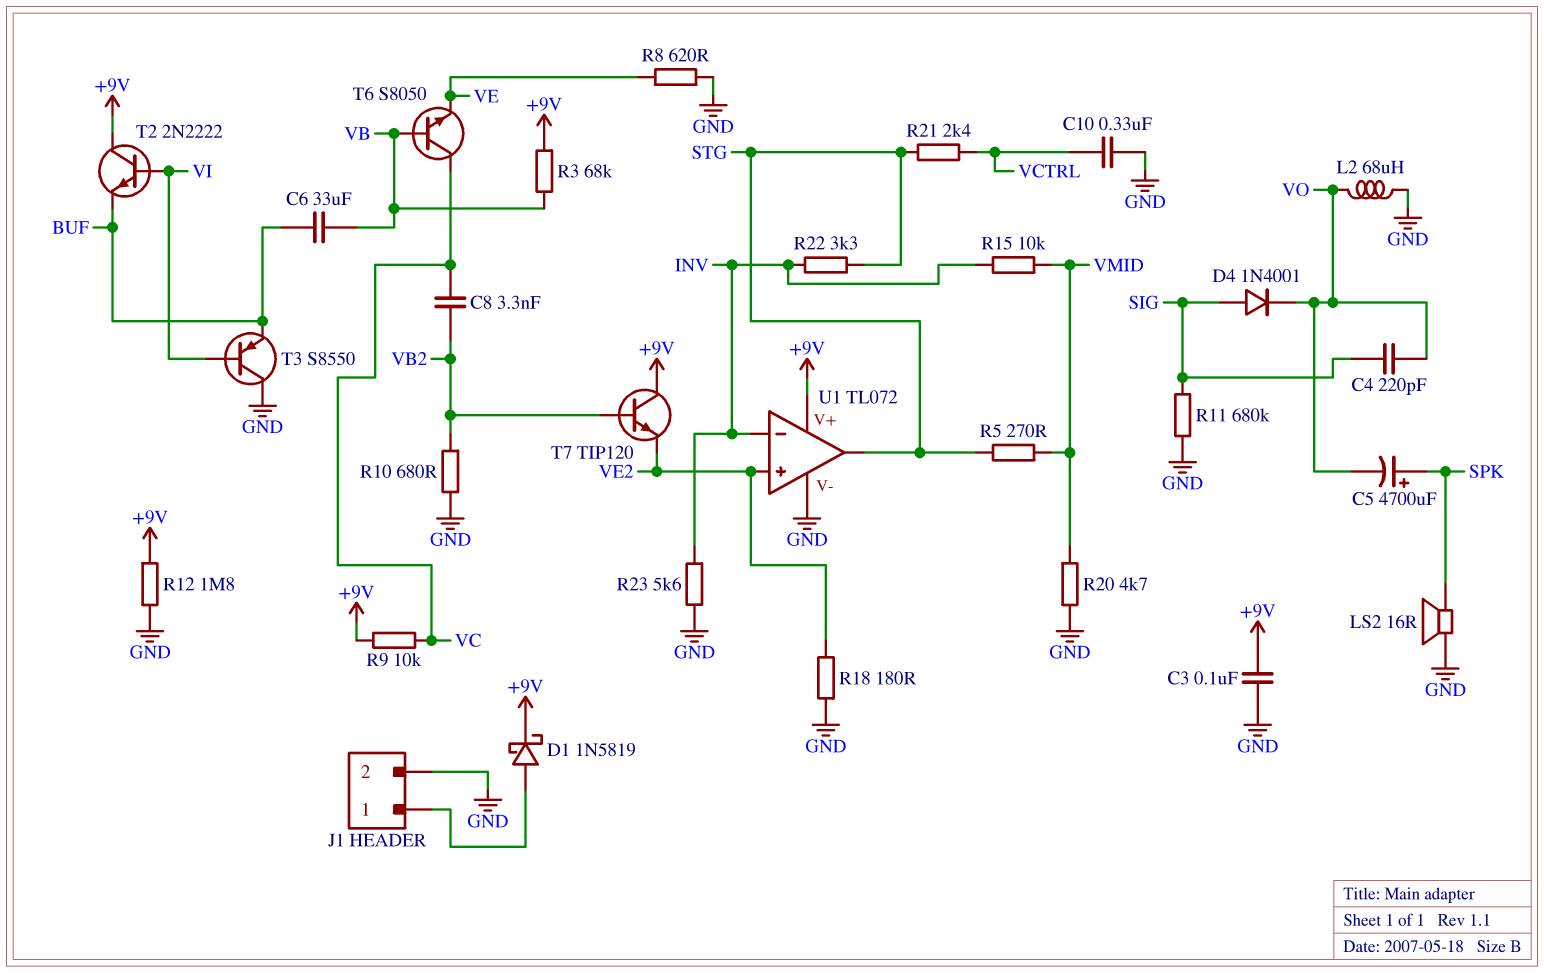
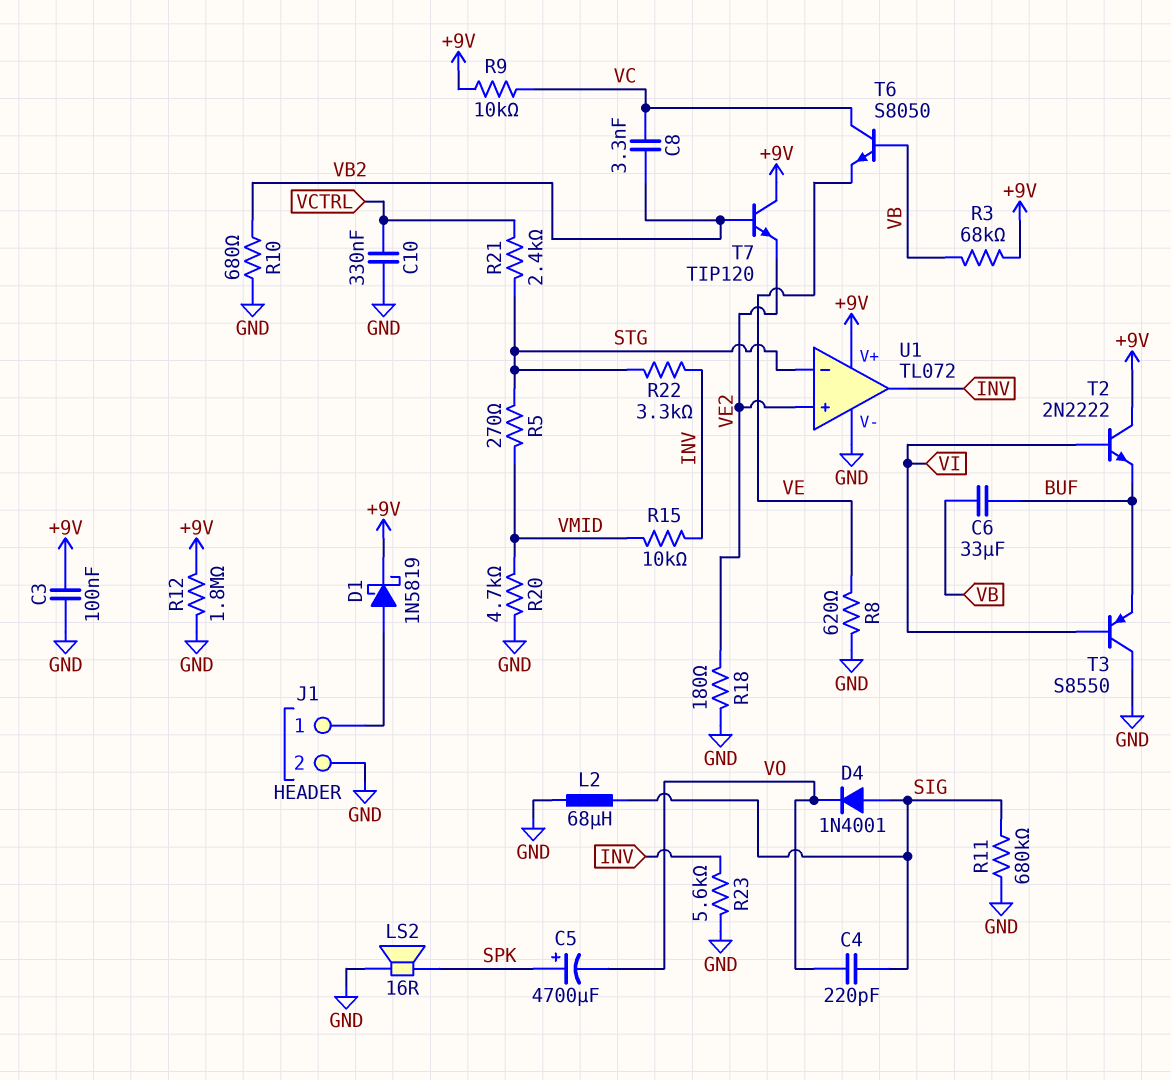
L2: 68uH (GND, VO) -> 68uH (GND, SIG)
U1 pin in-: INV -> STG
U1 pin out: STG -> INV

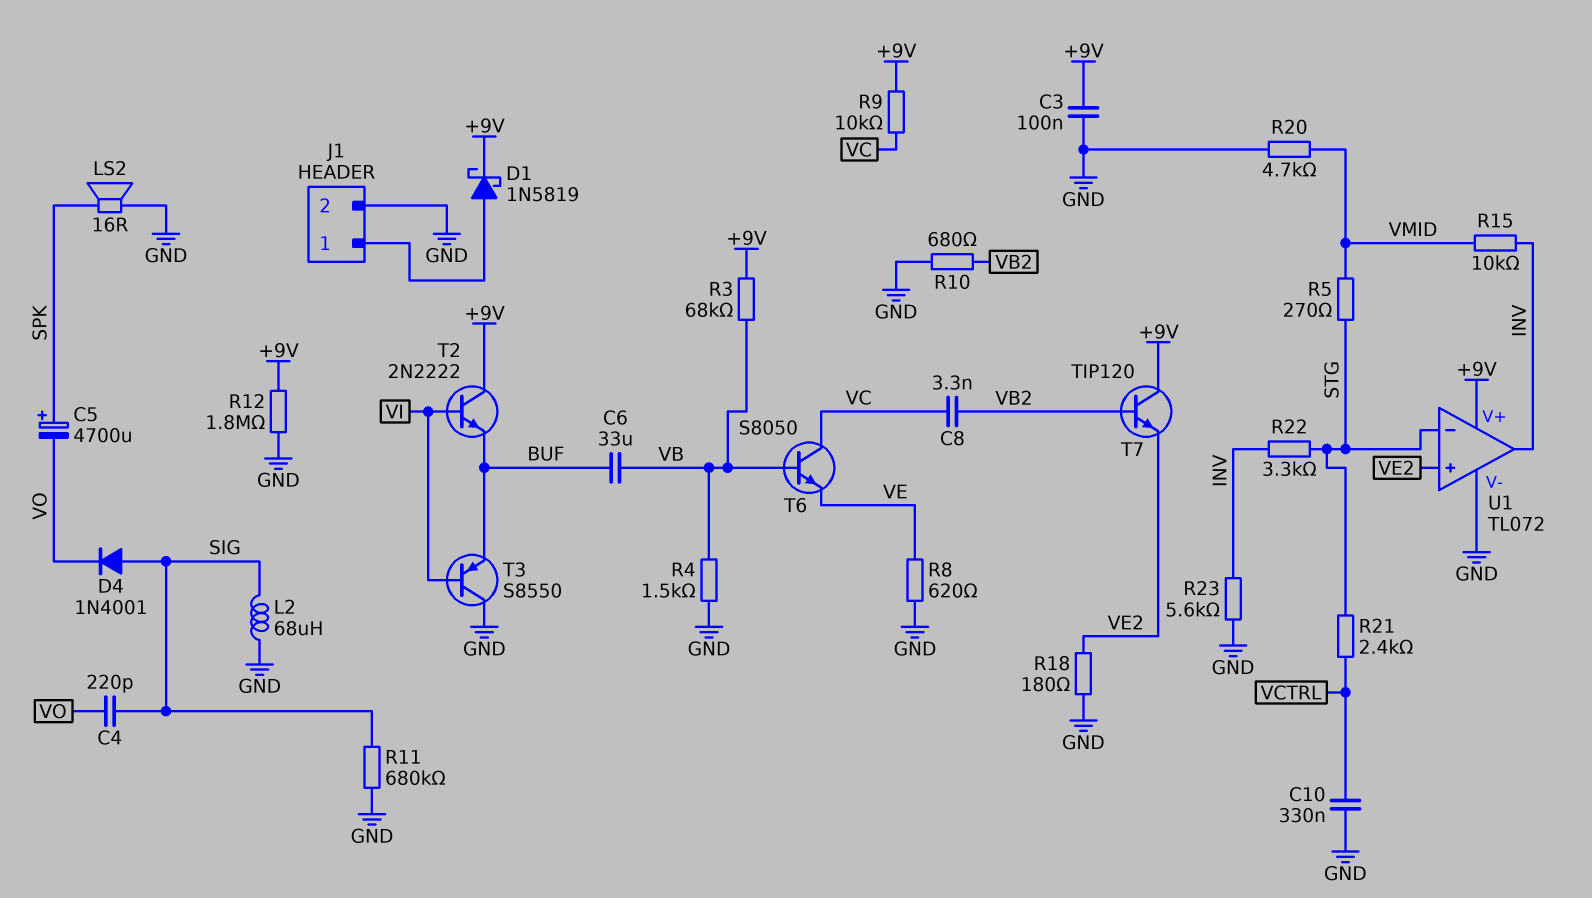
R4: none -> 1.5k (GND, VB)

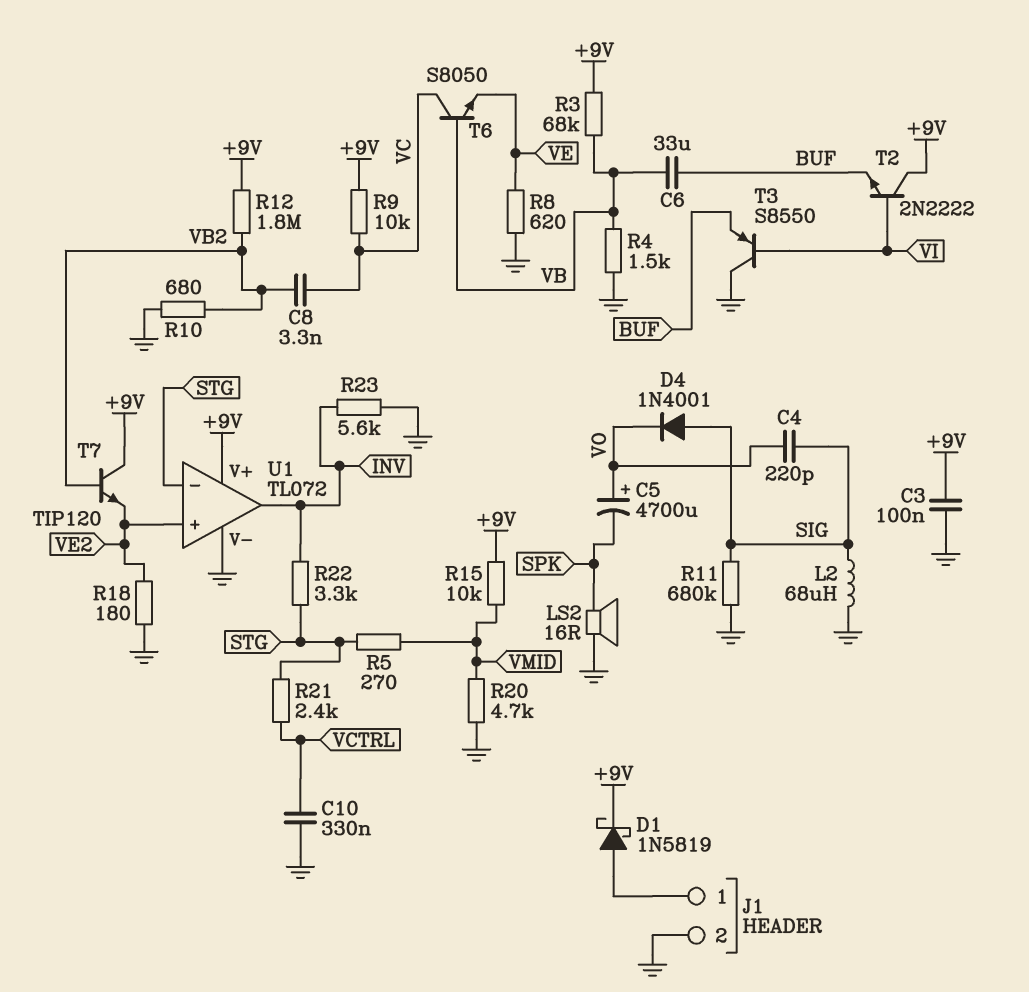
C5: 4700uF (plus SPK, minus VO) -> 4700uF (plus VO, minus SPK)
R12: 1.8M (+9V, GND) -> 1.8M (+9V, VB2)
R15: 10k (INV, VMID) -> 10k (+9V, VMID)

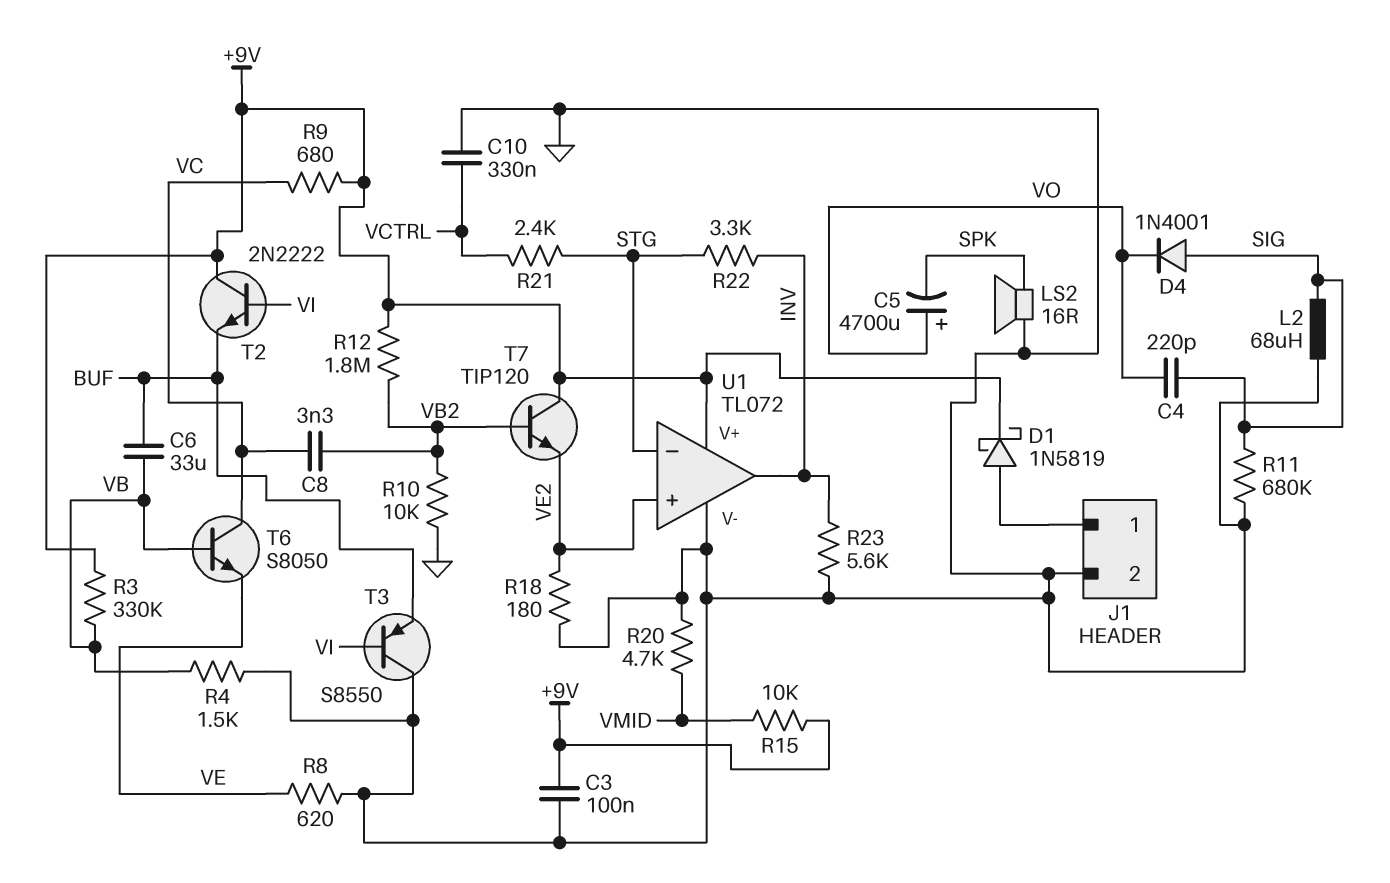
R3: 68k (+9V, VB) -> 330k (+9V, VB)
R5: 270 (STG, VMID) -> none
R9: 10k (+9V, VC) -> 680 (+9V, VC)
R10: 680 (GND, VB2) -> 10k (GND, VB2)

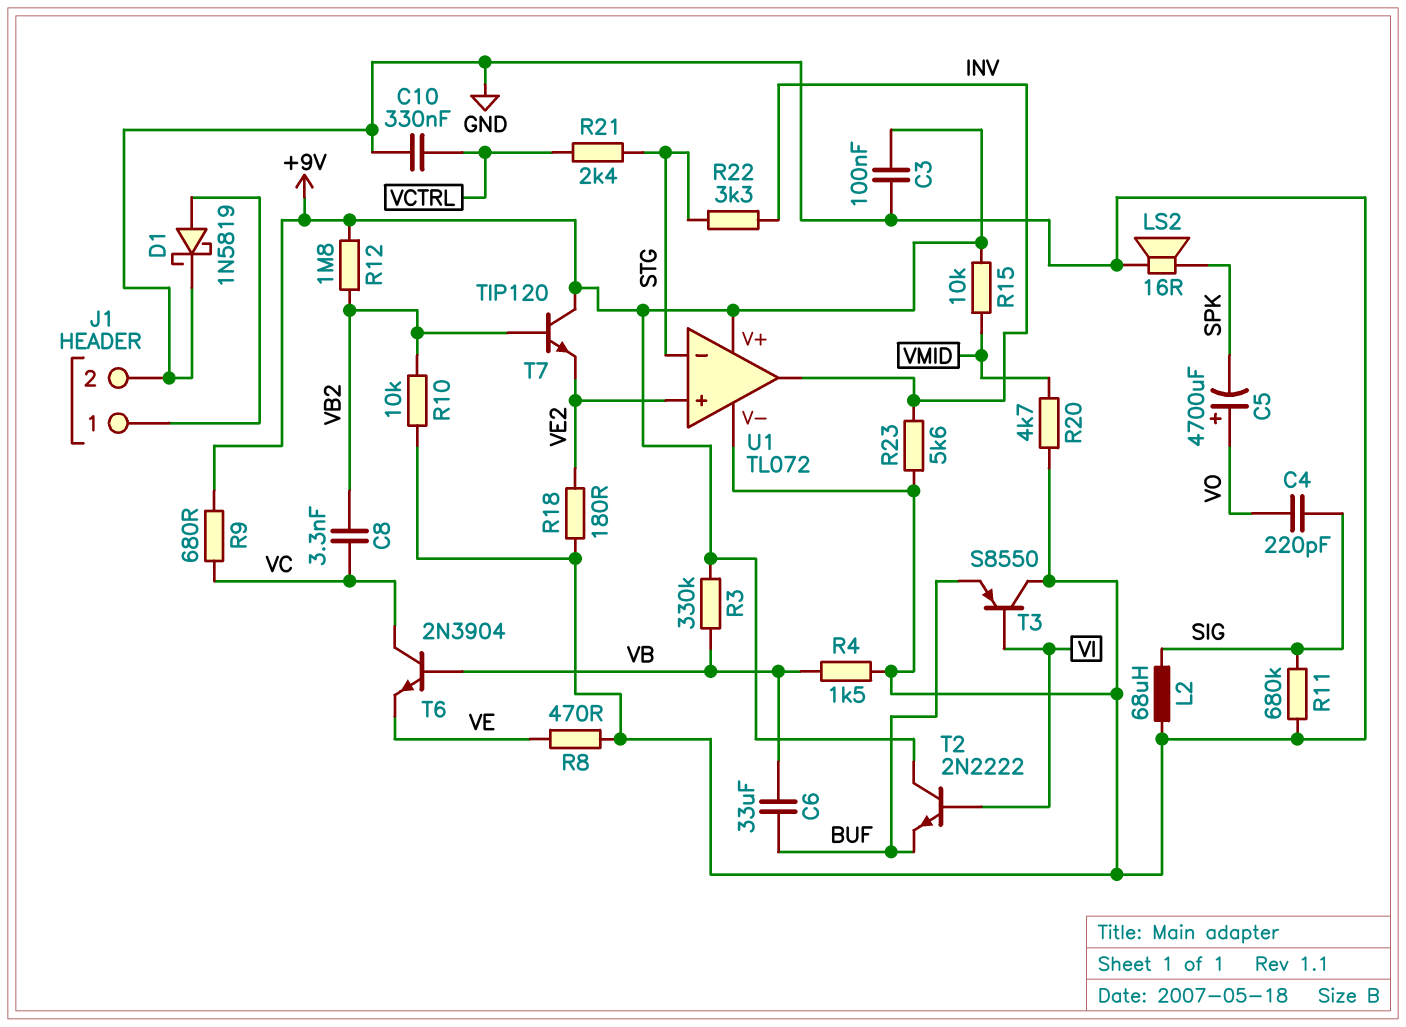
D1: schottky 1N5819 (A J1/1, K +9V) -> schottky 1N5819 (A J1/1, K GND)
D4: diode 1N4001 (A SIG, K VO) -> none
R8: 620 (GND, VE) -> 470 (GND, VE)
T6: NPN S8050 (B VB, C VC, E VE) -> NPN 2N3904 (B VB, C VC, E VE)

